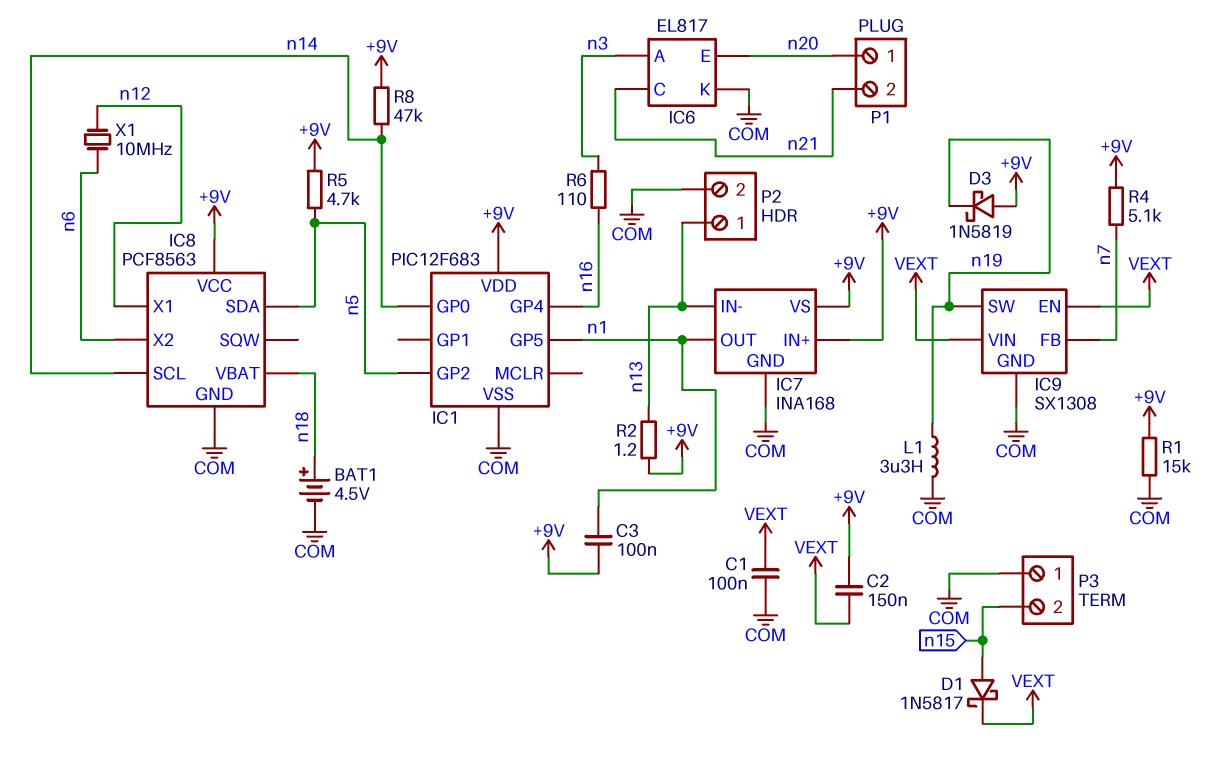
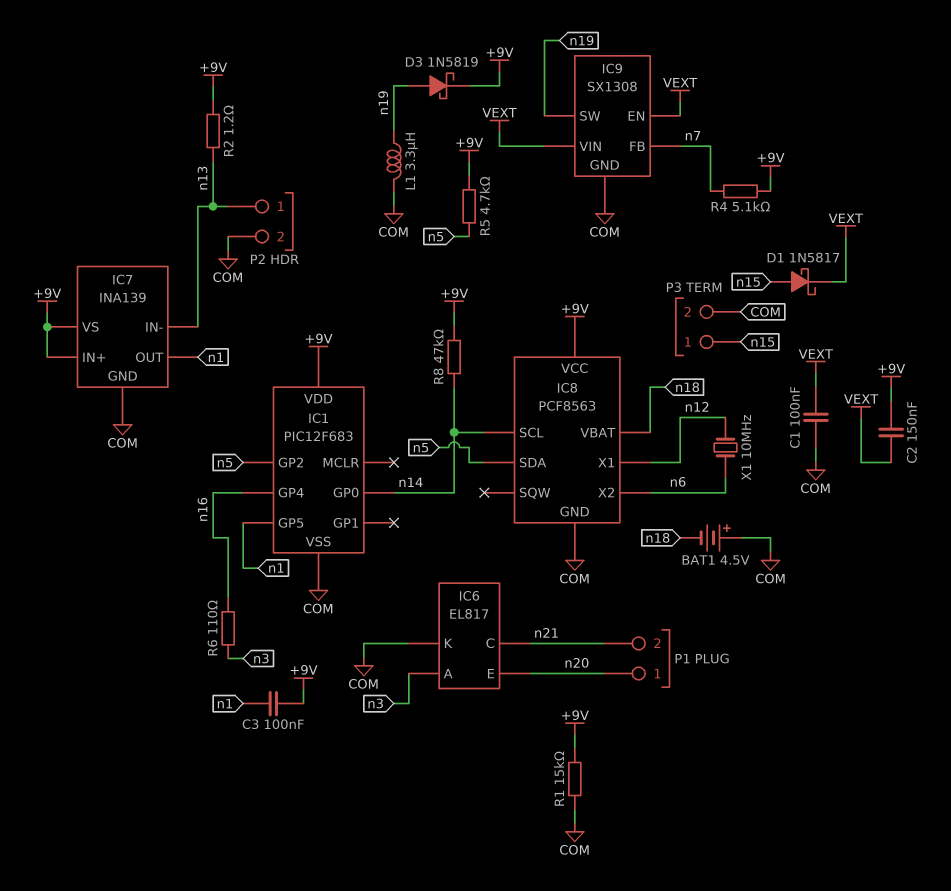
BAT1: 4.5V (plus n18, minus COM) -> 4.5V (plus COM, minus n18)
D3: schottky 1N5819 (A +9V, K n19) -> schottky 1N5819 (A n19, K +9V)
IC7: INA168 -> INA139
P3 pin 1: COM -> n15
P3 pin 2: n15 -> COM

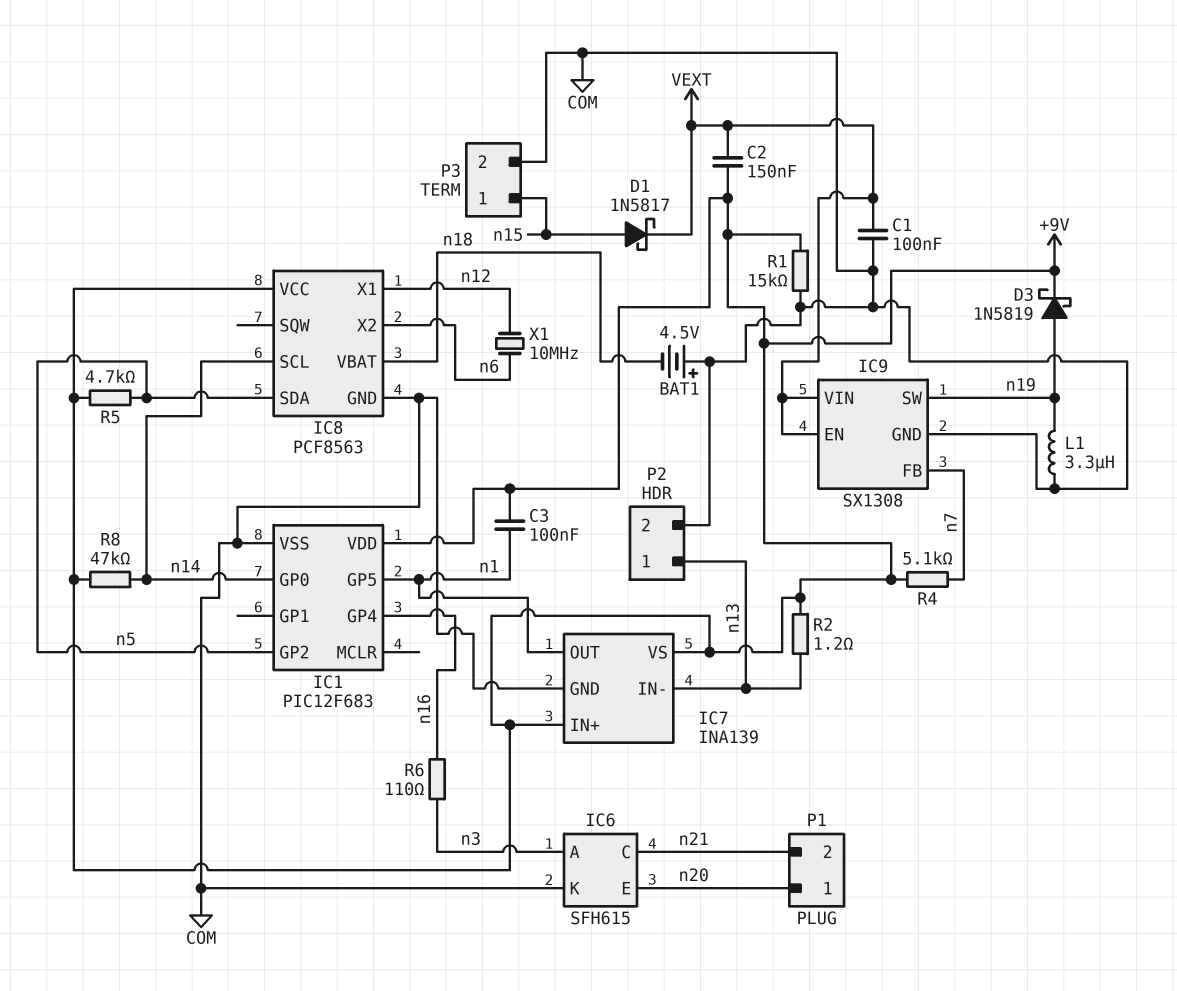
IC6: EL817 -> SFH615

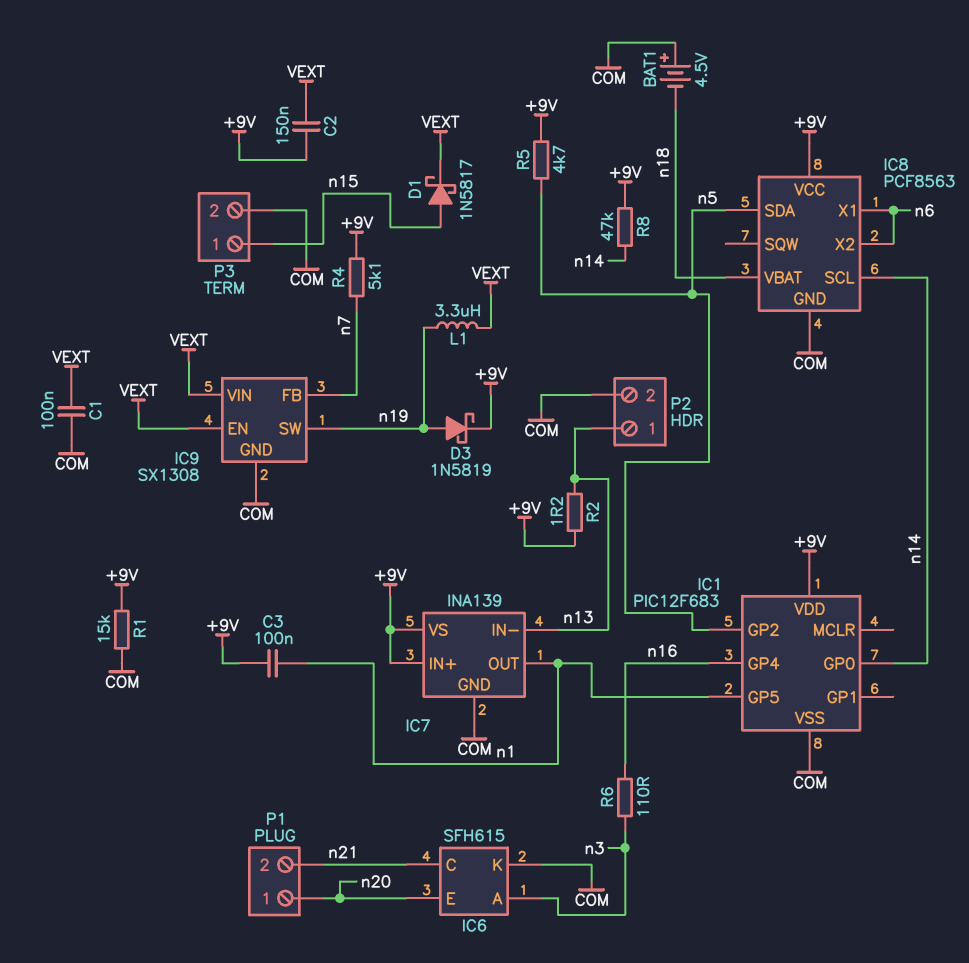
IC8 pin X1: n12 -> n6
L1: 3.3uH (COM, n19) -> 3.3uH (VEXT, n19)
X1: 10MHz (n6, n12) -> none

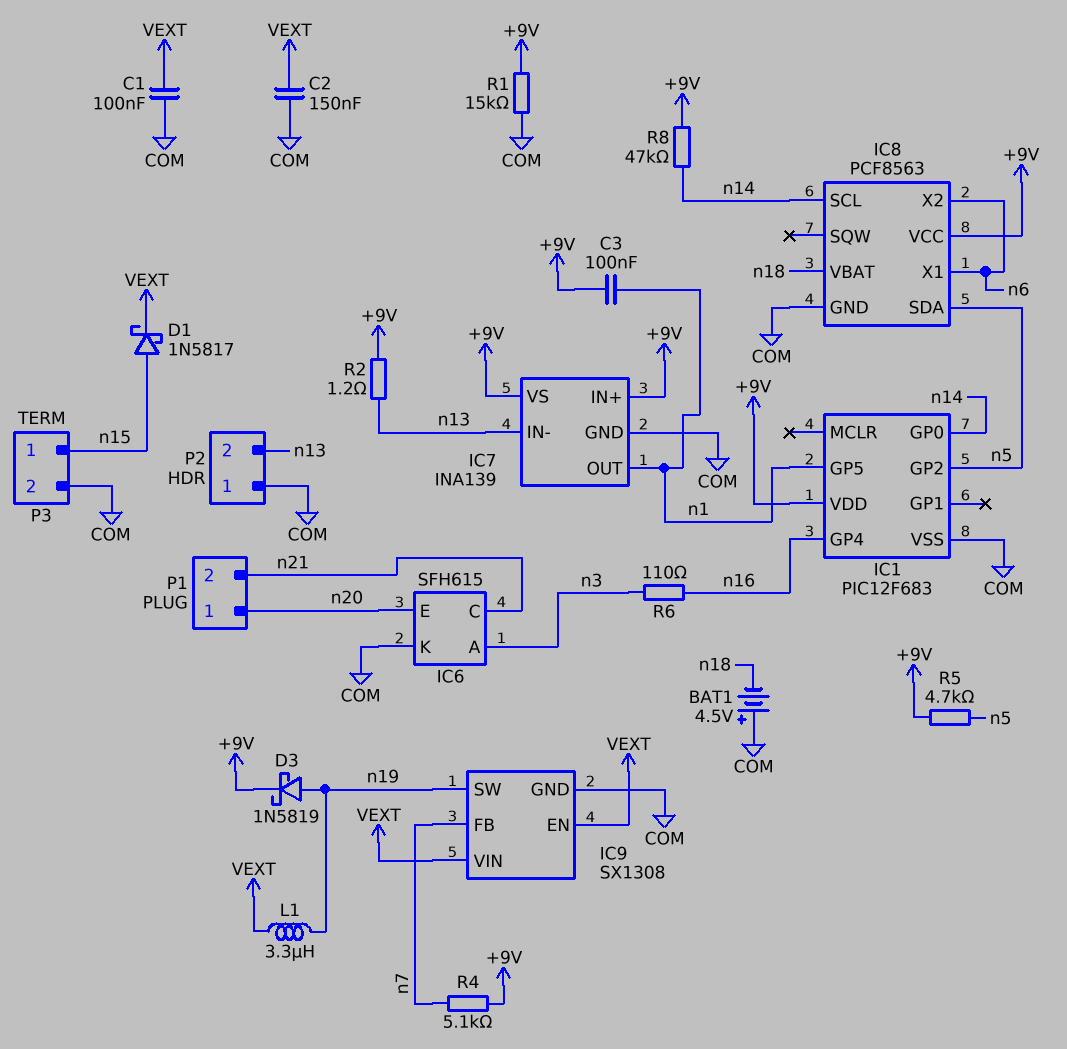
C2: 150nF (+9V, VEXT) -> 150nF (COM, VEXT)
P2 pin 1: n13 -> COM
P2 pin 2: COM -> n13

